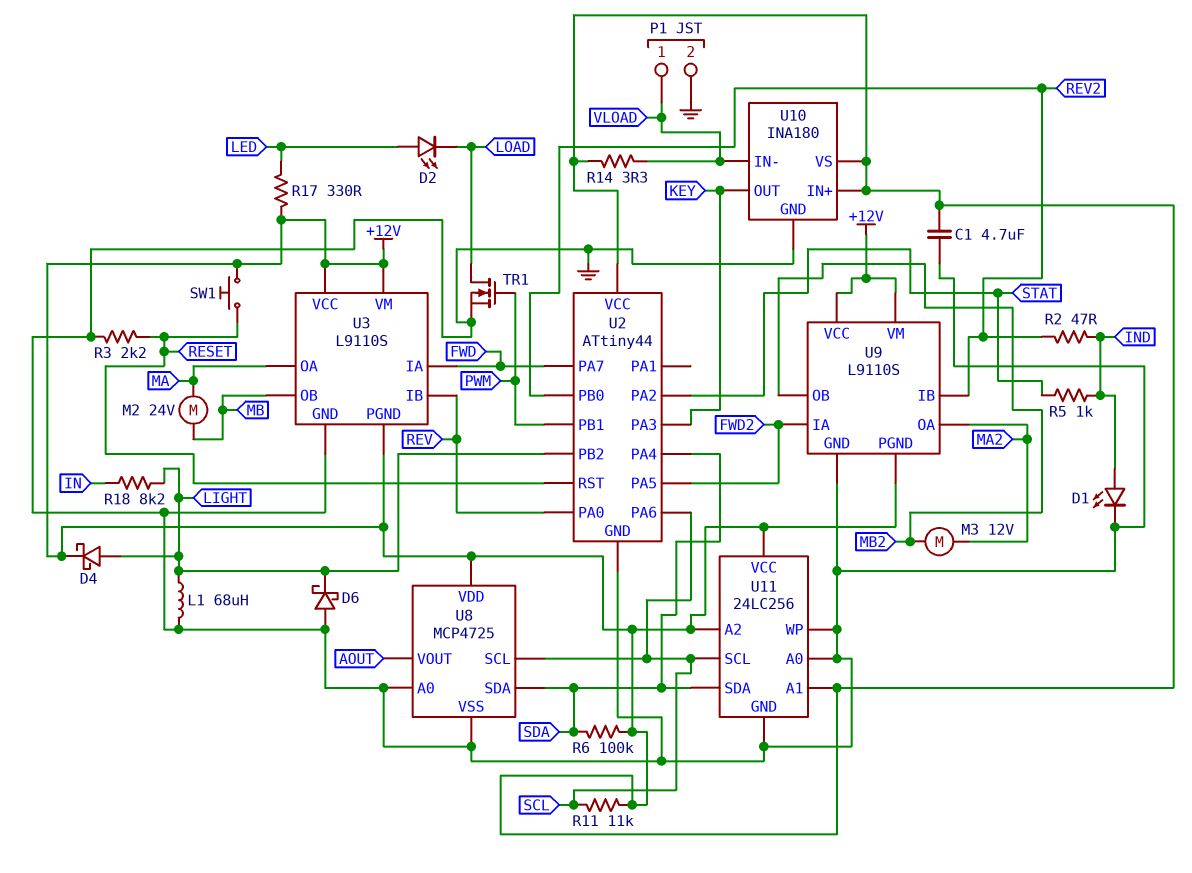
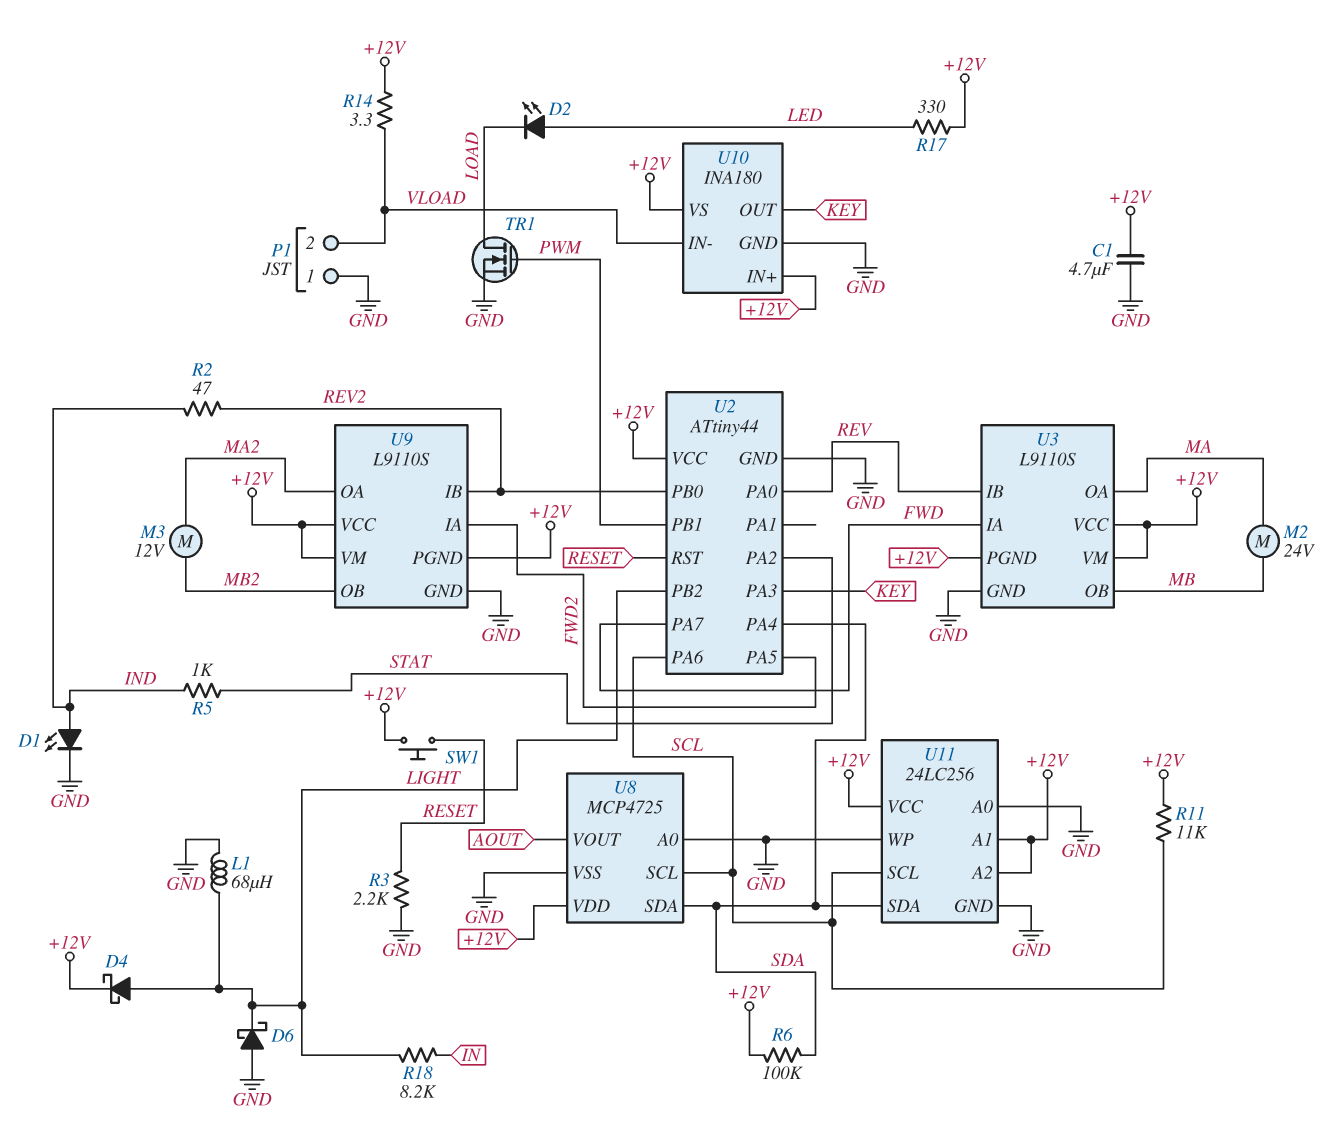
P1 pin 1: VLOAD -> GND
P1 pin 2: GND -> VLOAD

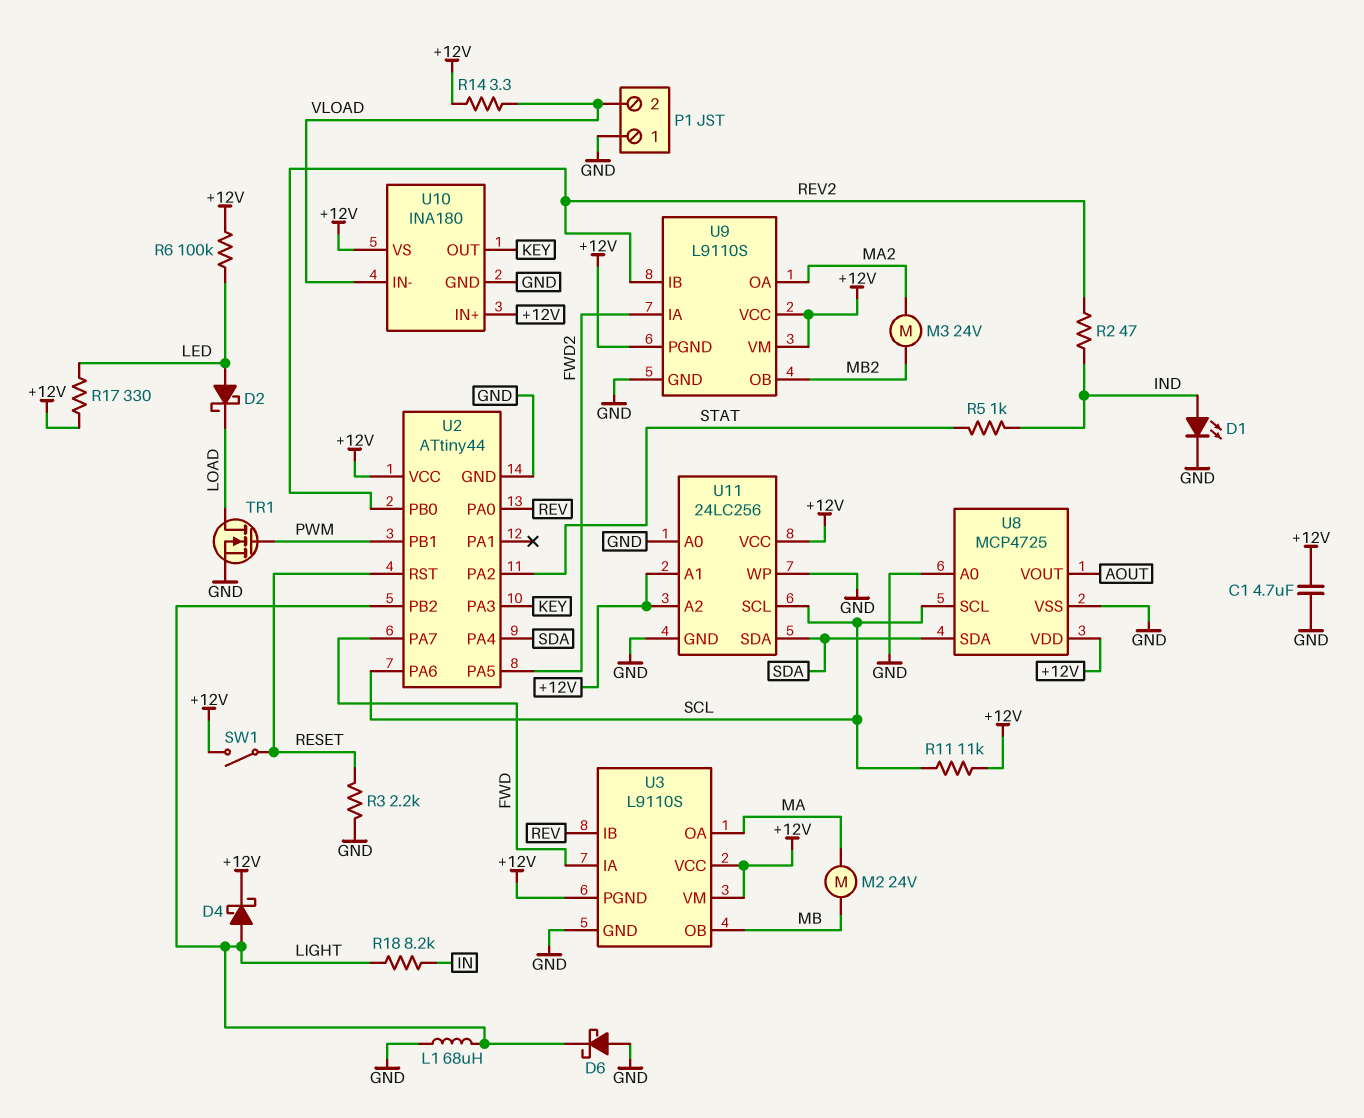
D2: LED (A LED, K LOAD) -> schottky (A LED, K LOAD)
M3: motor 12V (MA2, MB2) -> motor 24V (MA2, MB2)
R6: 100k (+12V, SDA) -> 100k (+12V, LED)
SW1: button (+12V, RESET) -> switch (+12V, RESET)

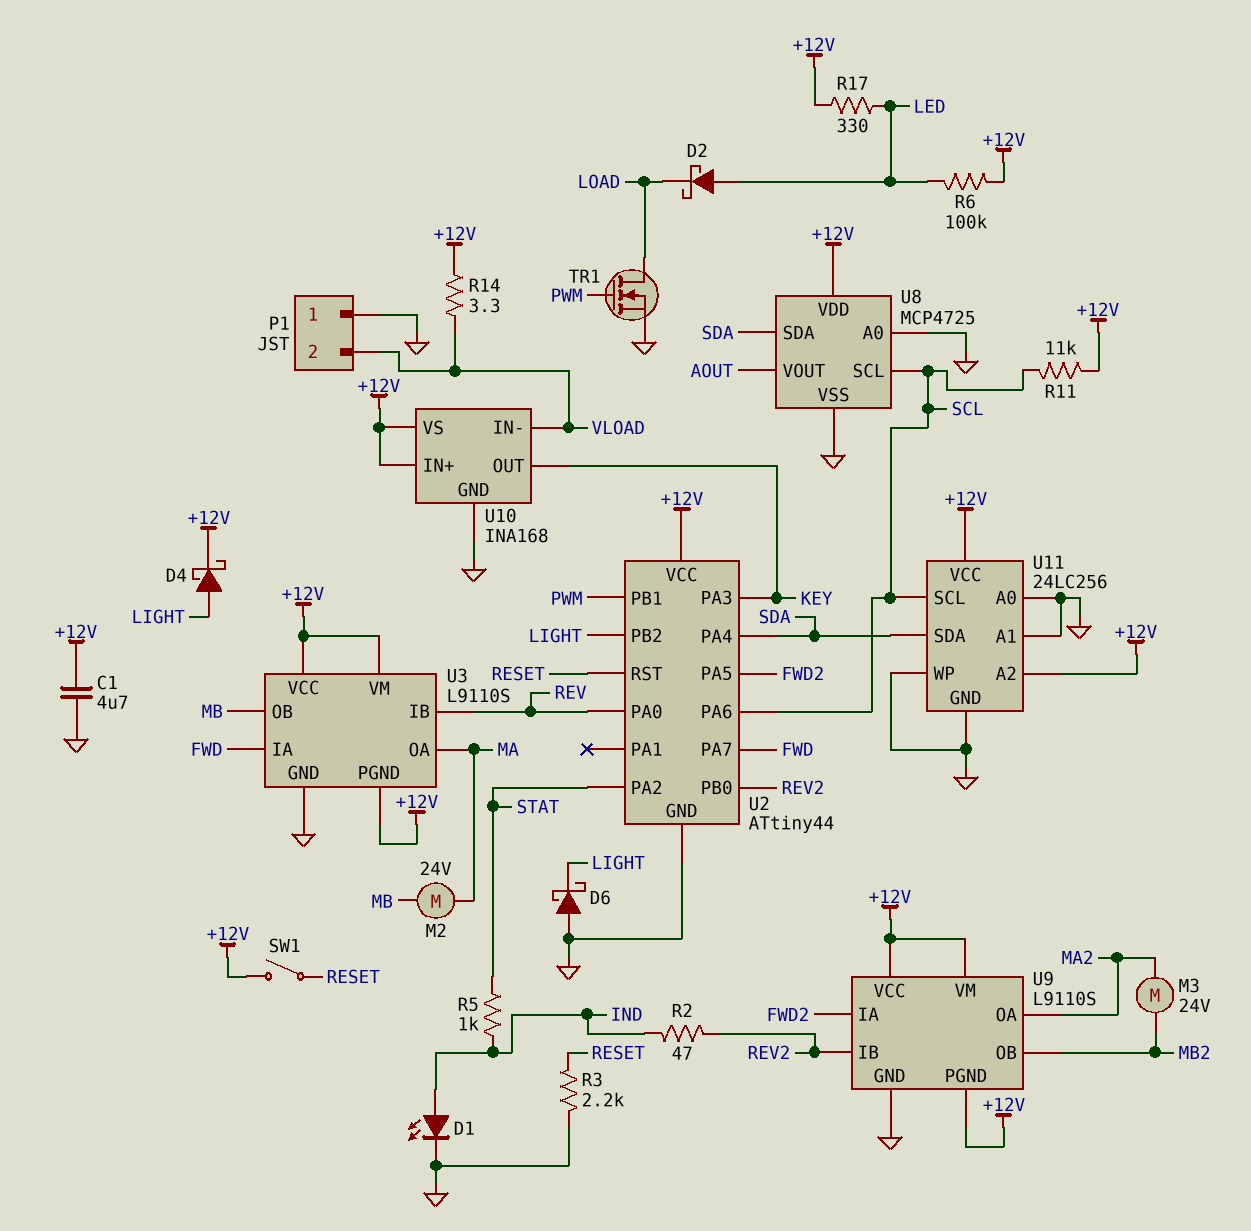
L1: 68uH (GND, LIGHT) -> none
R18: 8.2k (IN, LIGHT) -> none
U10: INA180 -> INA168
U11 pin A1: +12V -> GND

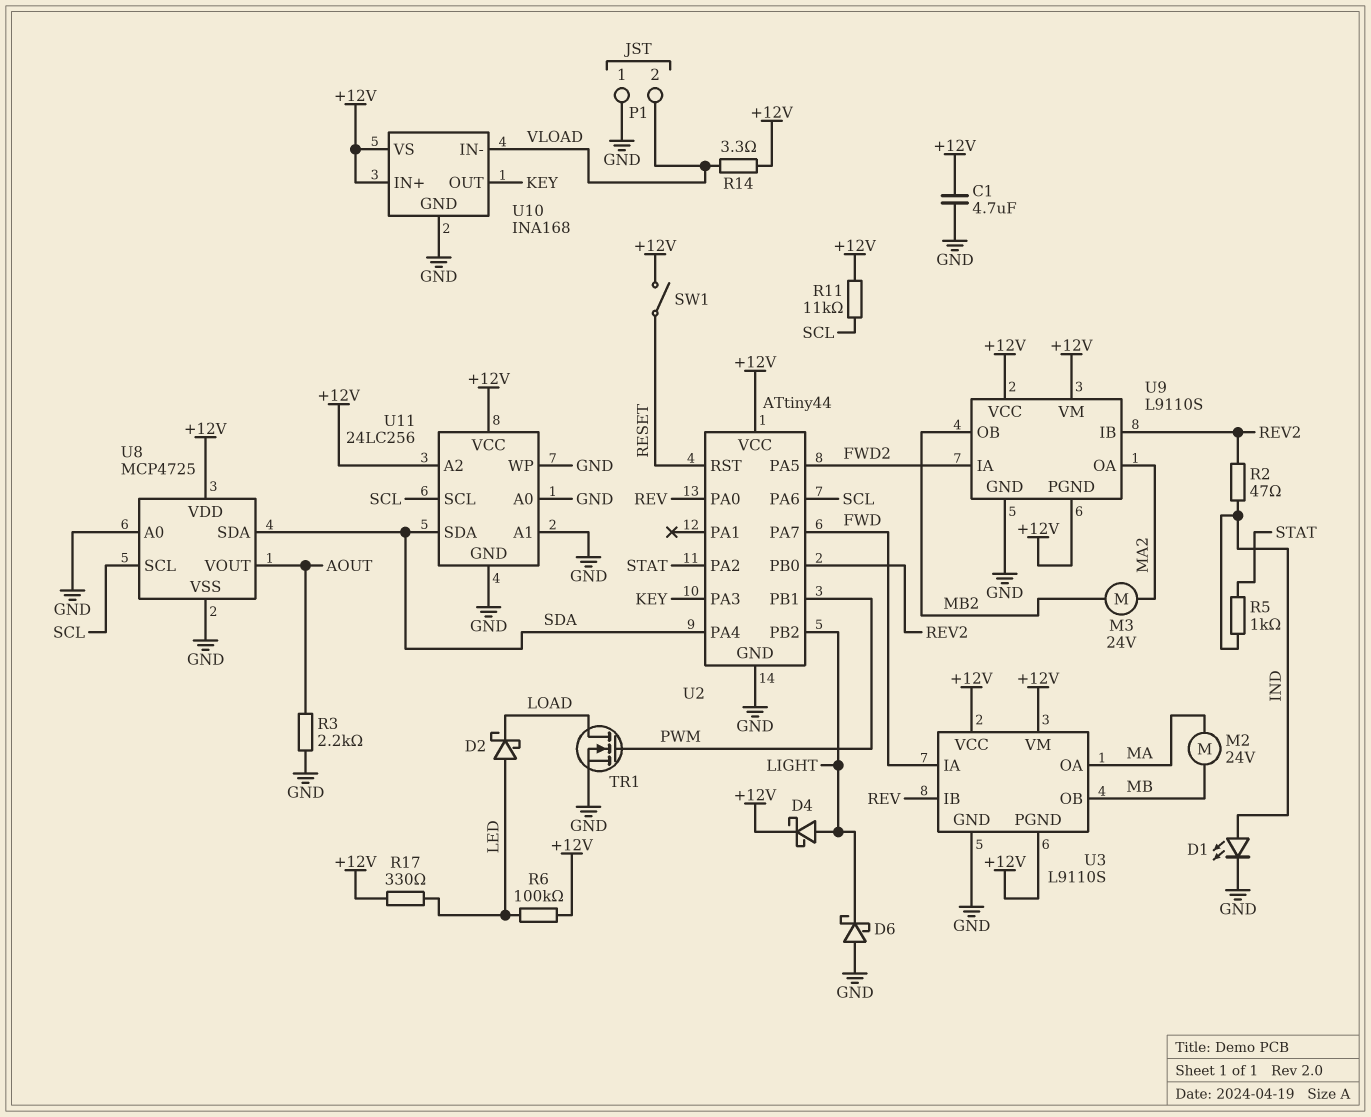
R3: 2.2k (GND, RESET) -> 2.2k (AOUT, GND)

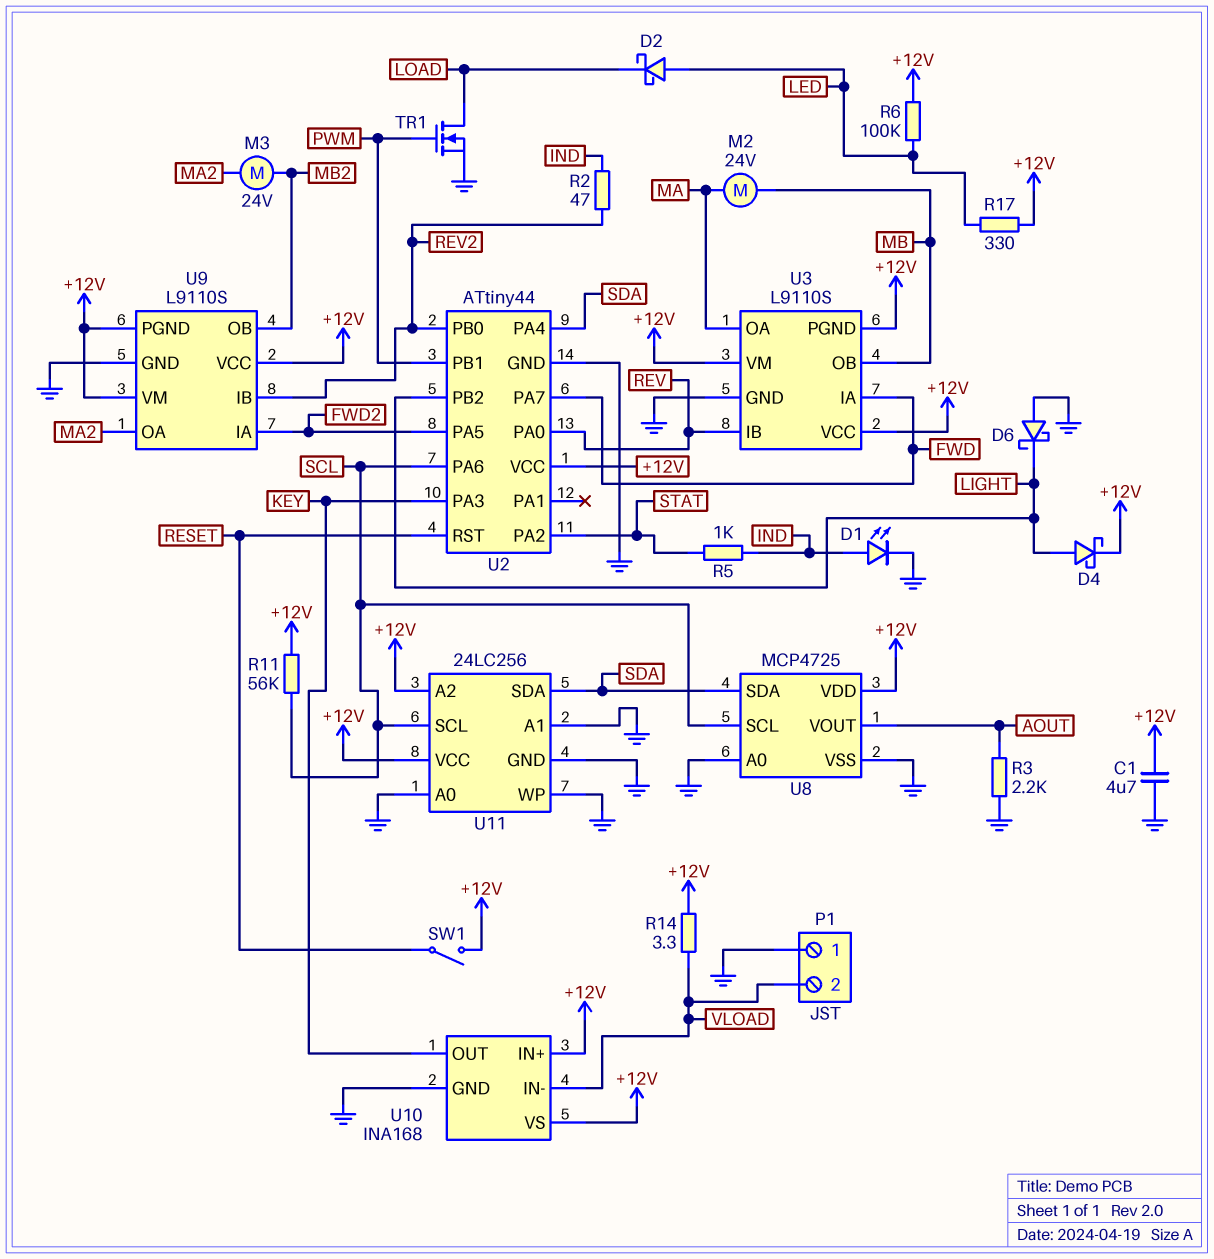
R11: 11k (+12V, SCL) -> 56k (+12V, SCL)

